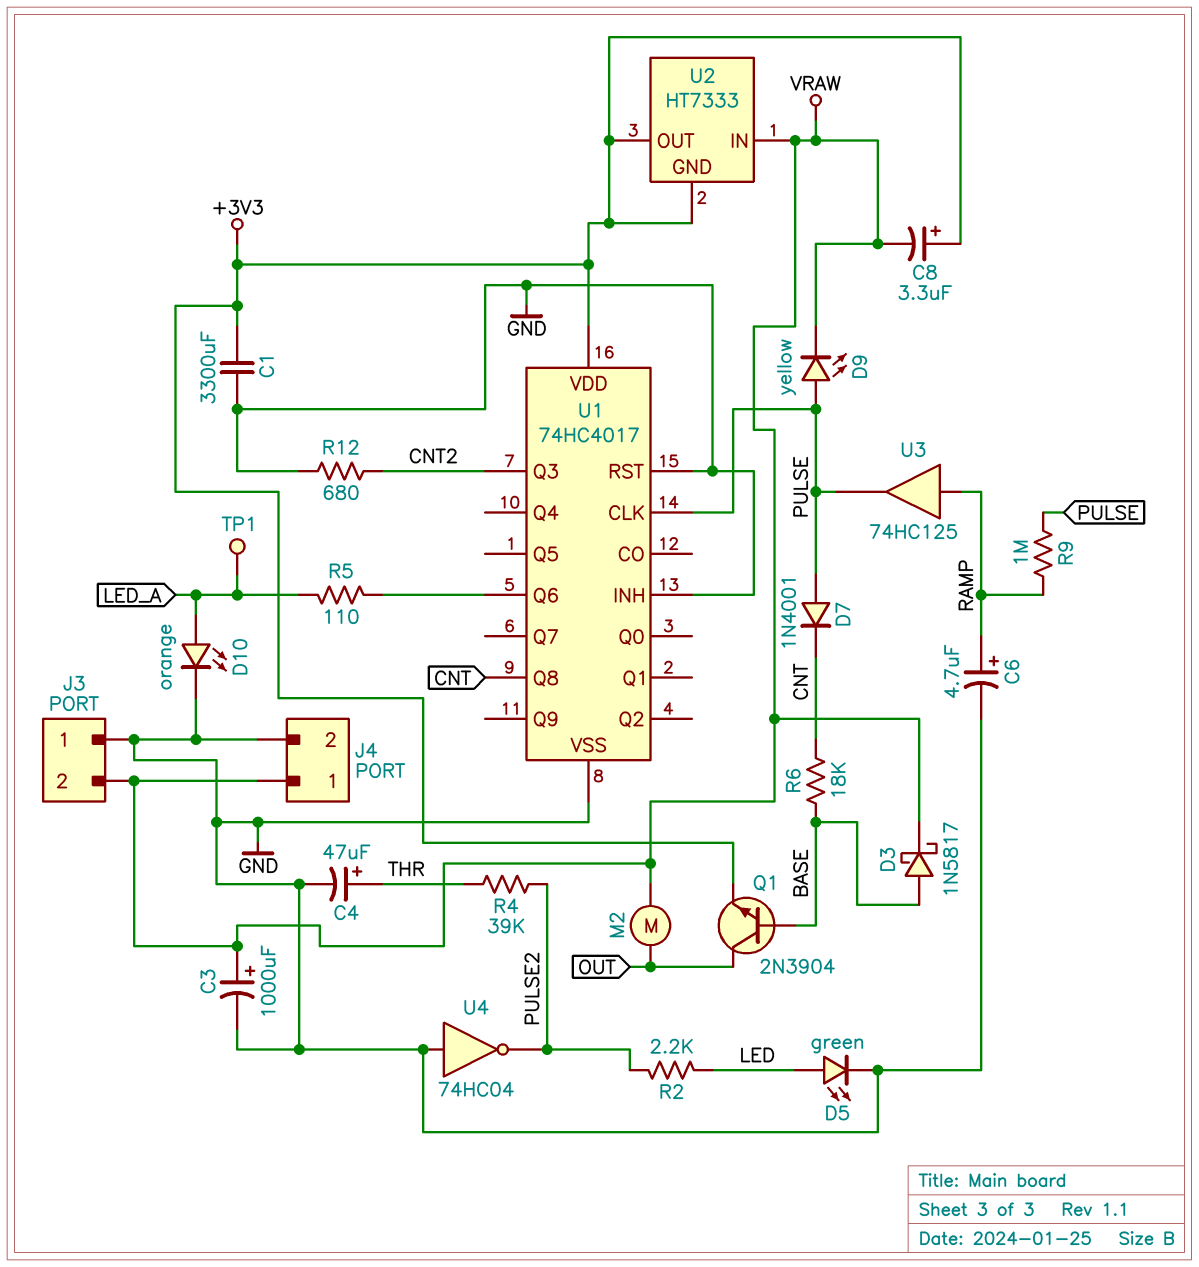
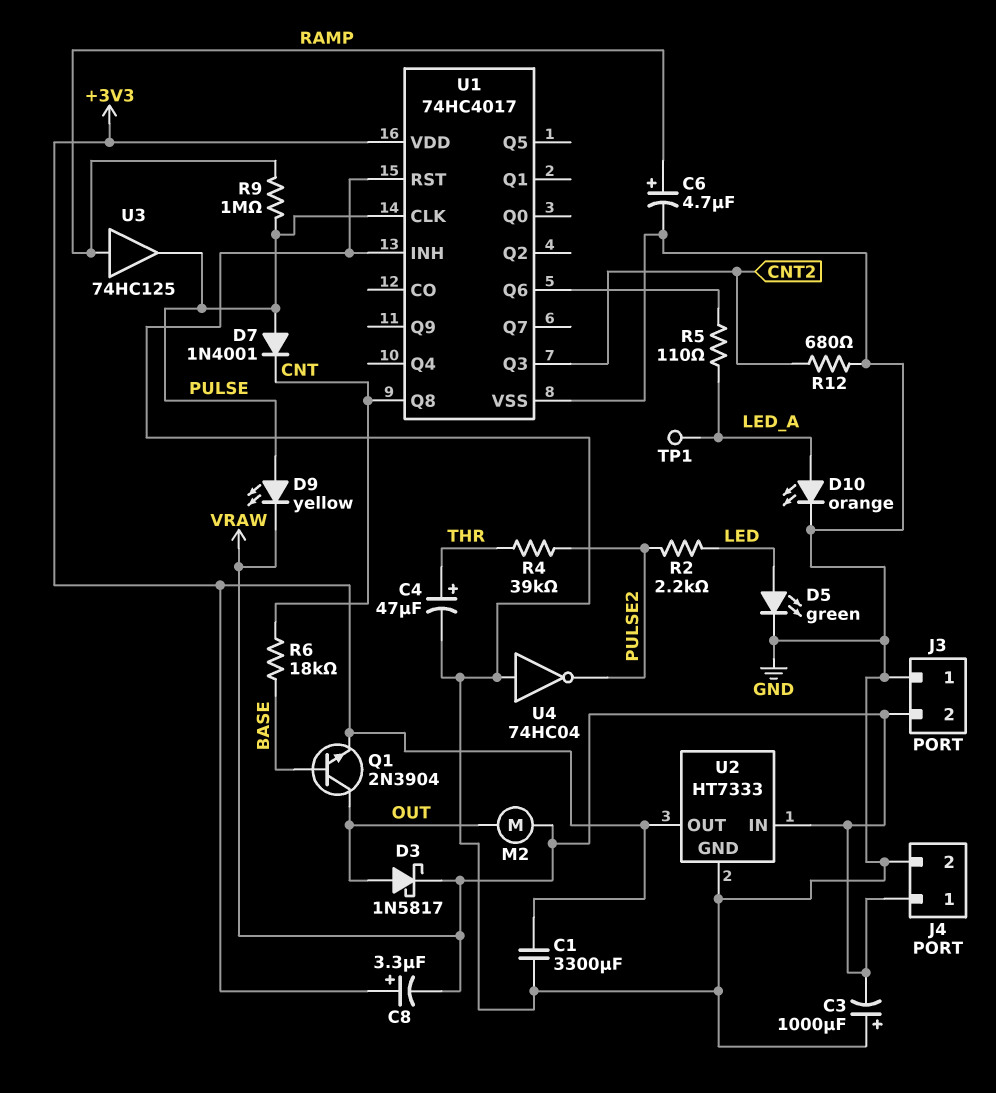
C3: 1000uF (plus VRAW, minus GND) -> 1000uF (plus GND, minus VRAW)
D3: schottky 1N5817 (A BASE, K VRAW) -> schottky 1N5817 (A OUT, K VRAW)
U2 pin GND: +3V3 -> GND

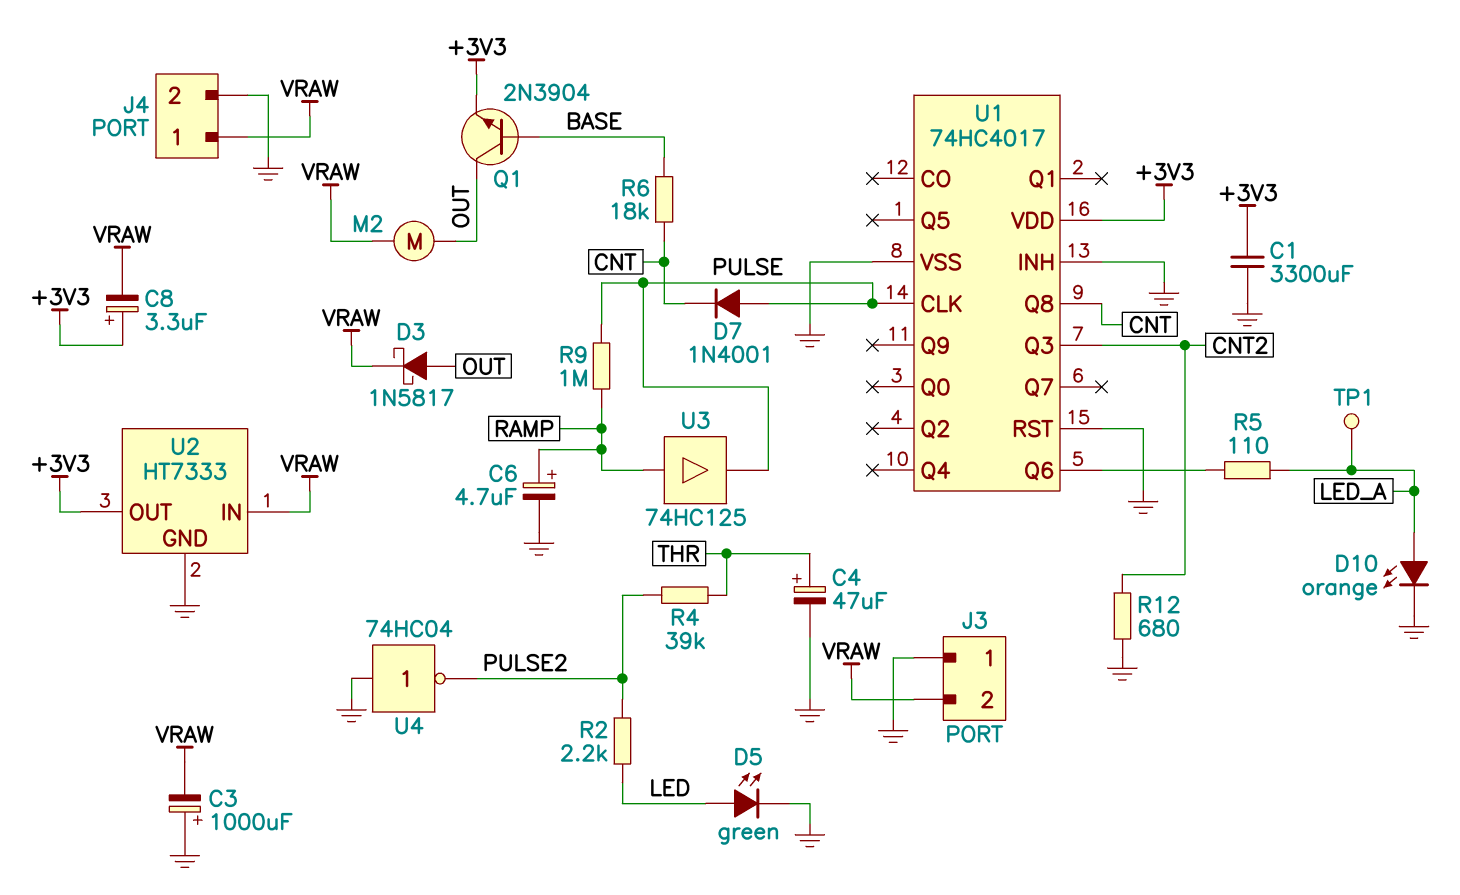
D9: LED yellow (A PULSE, K VRAW) -> none

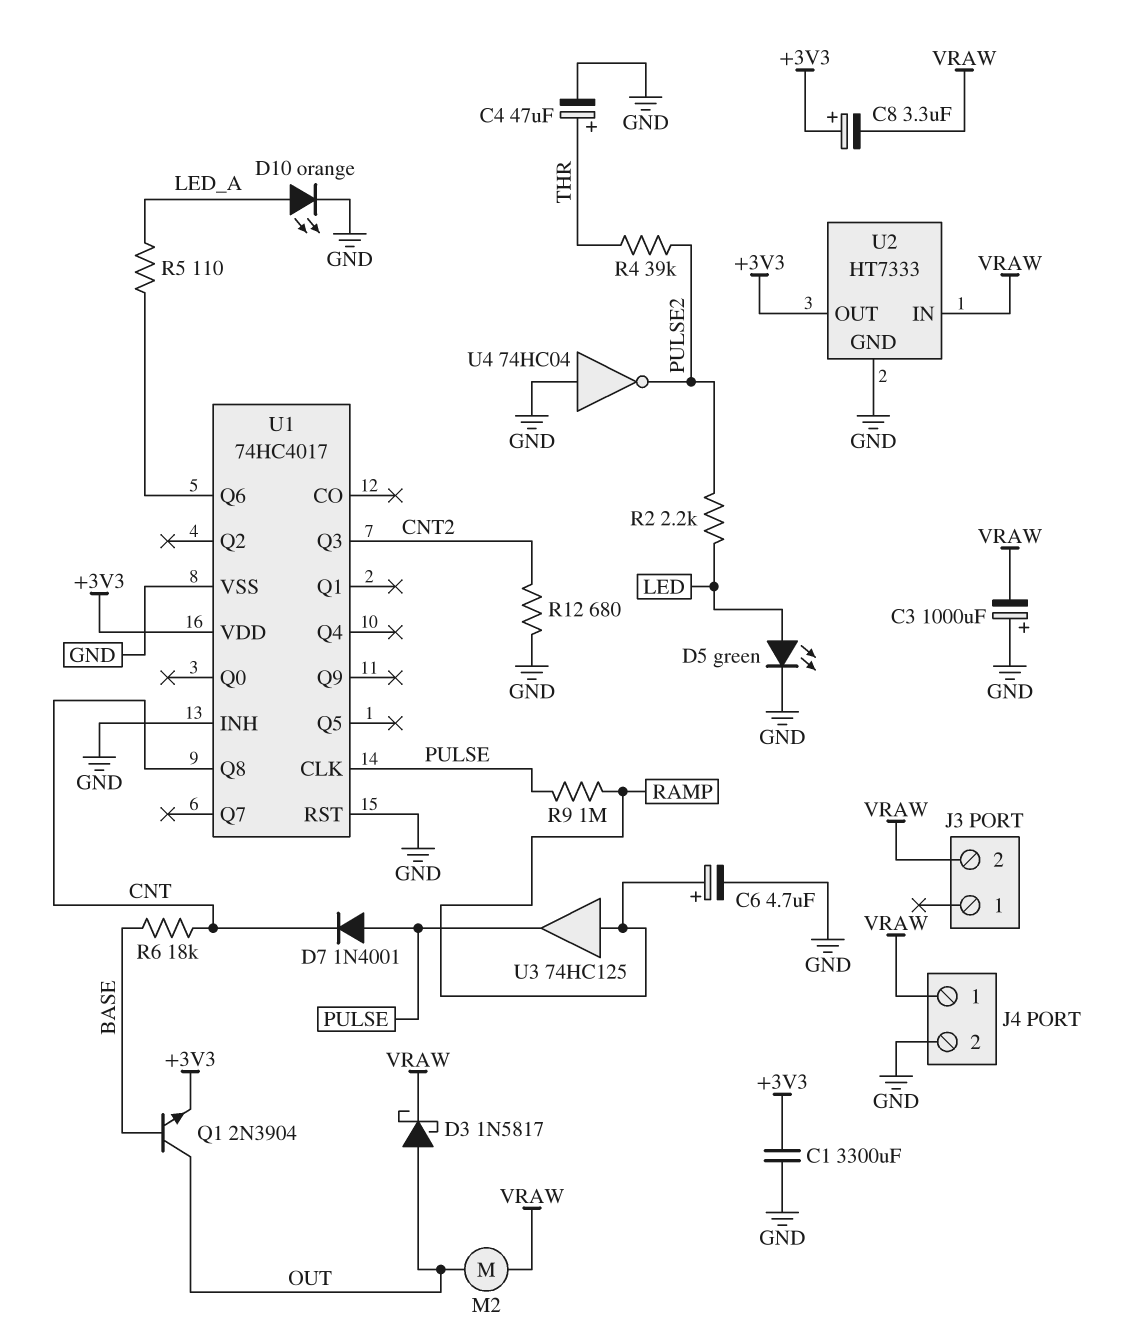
J3 pin 1: GND -> none
TP1: test point (LED_A) -> none

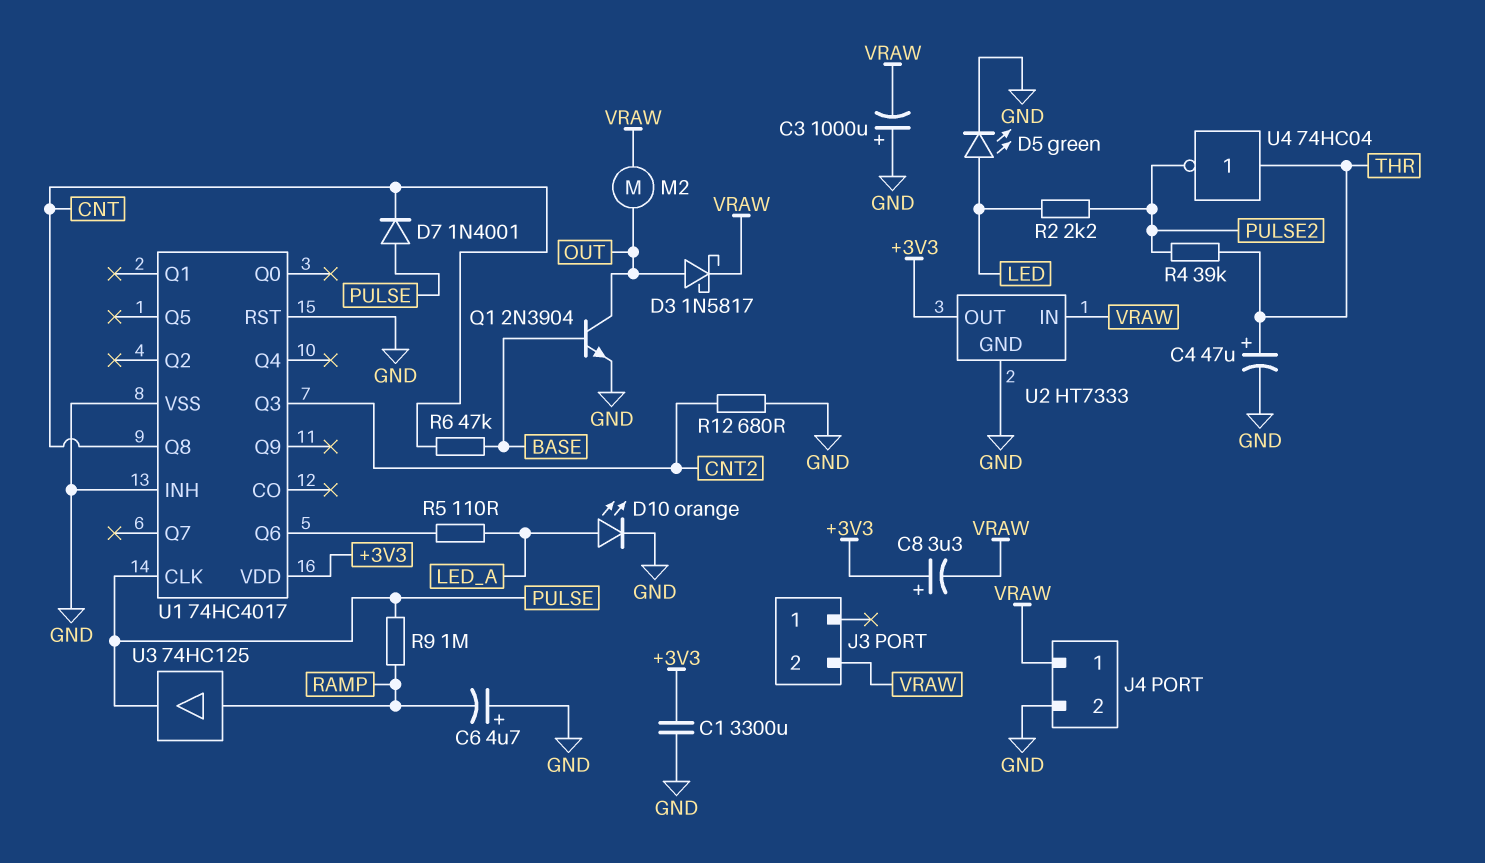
C6: 4.7uF (plus RAMP, minus GND) -> 4.7uF (plus GND, minus RAMP)
Q1: NPN 2N3904 (B BASE, C OUT, E +3V3) -> NPN 2N3904 (B BASE, C OUT, E GND)
R6: 18k (BASE, CNT) -> 47k (BASE, CNT)
U4: NOT 74HC04 (in GND, out PULSE2) -> NOT 74HC04 (in THR, out PULSE2)

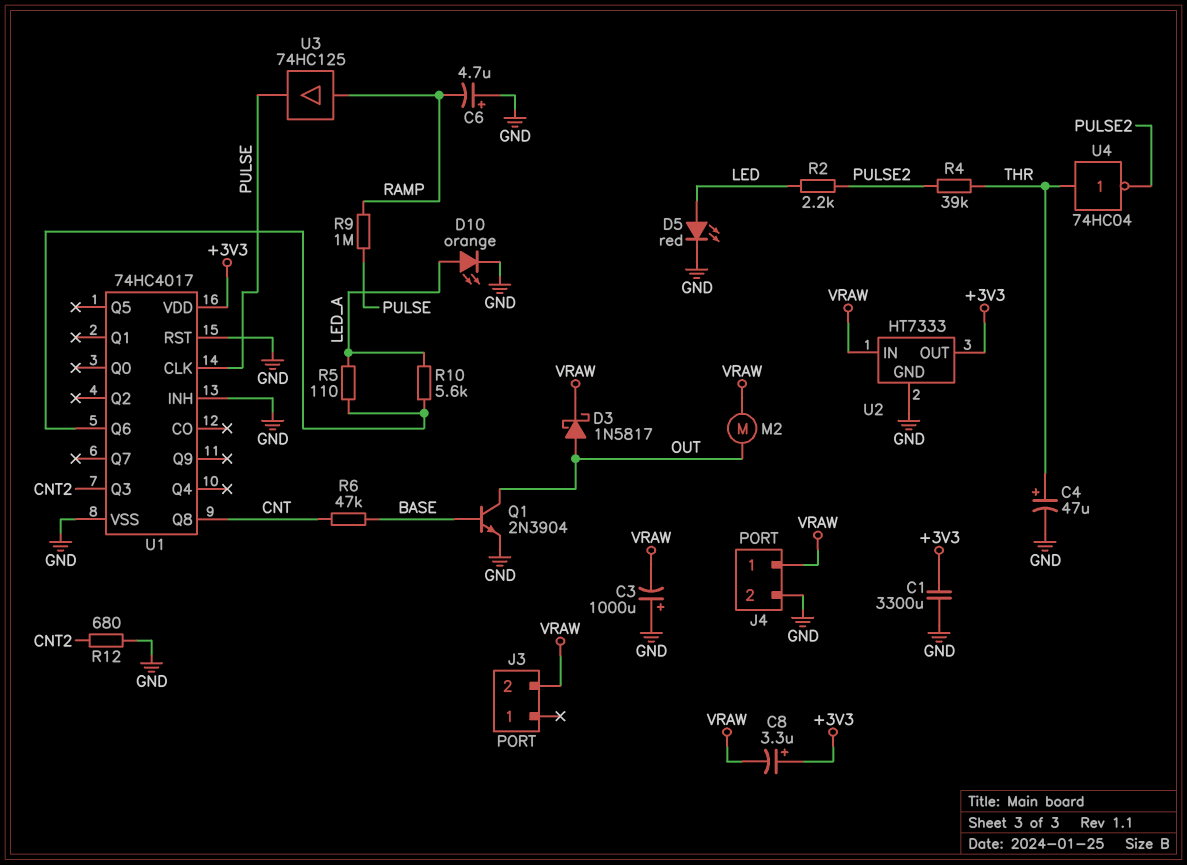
D5: LED green (A LED, K GND) -> LED red (A LED, K GND)
D7: diode 1N4001 (A PULSE, K CNT) -> none
R10: none -> 5.6k (LED_A, U1/Q6)

